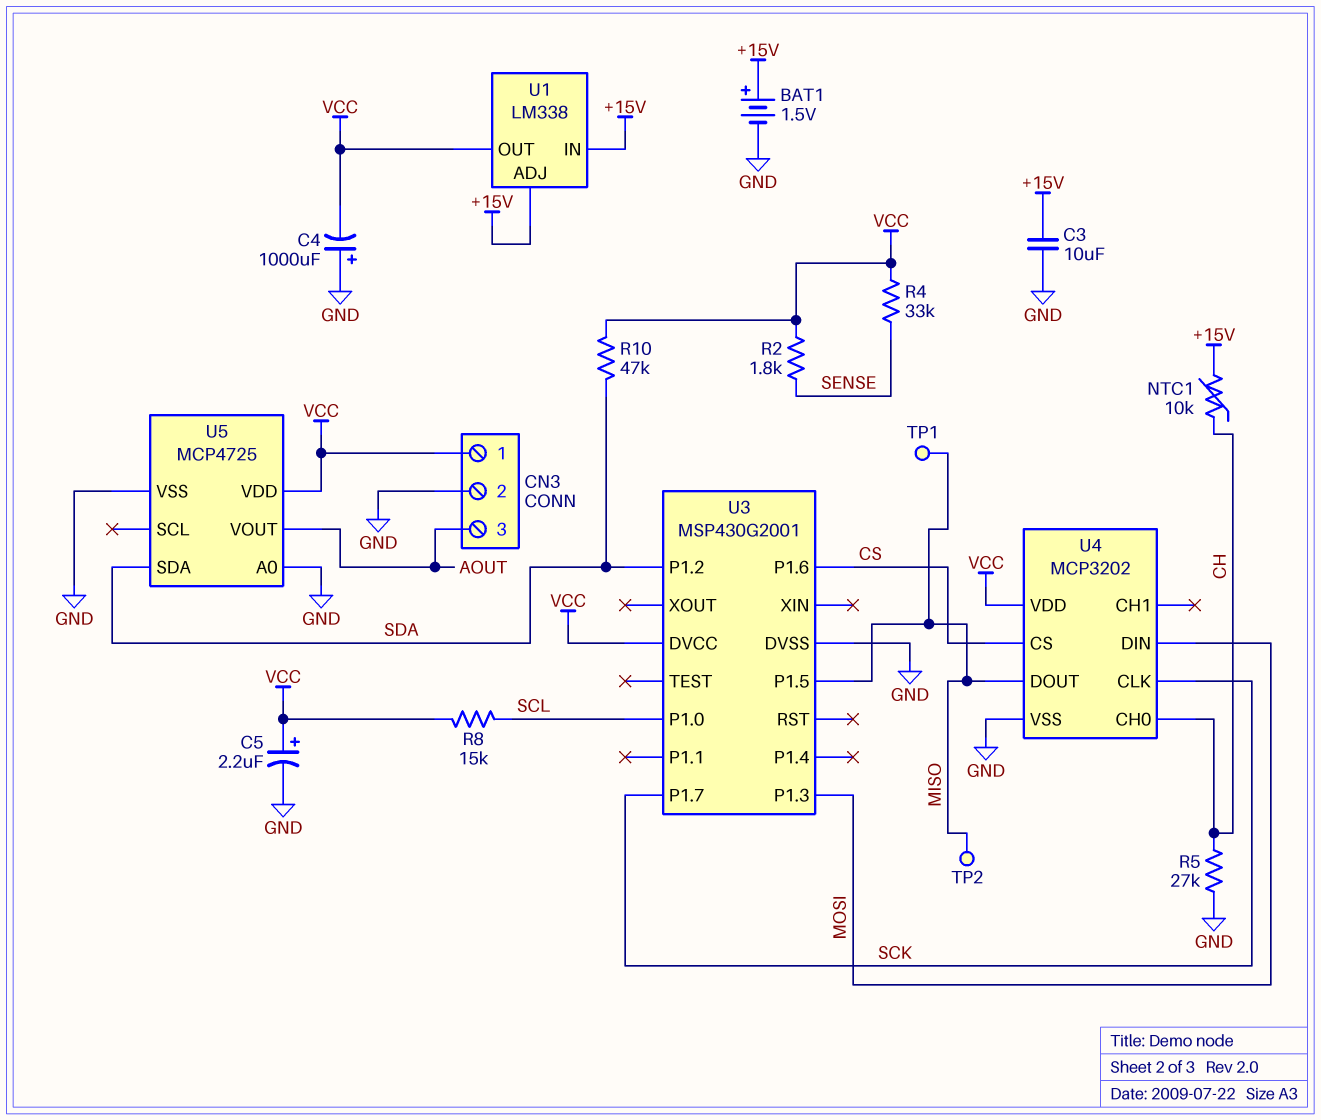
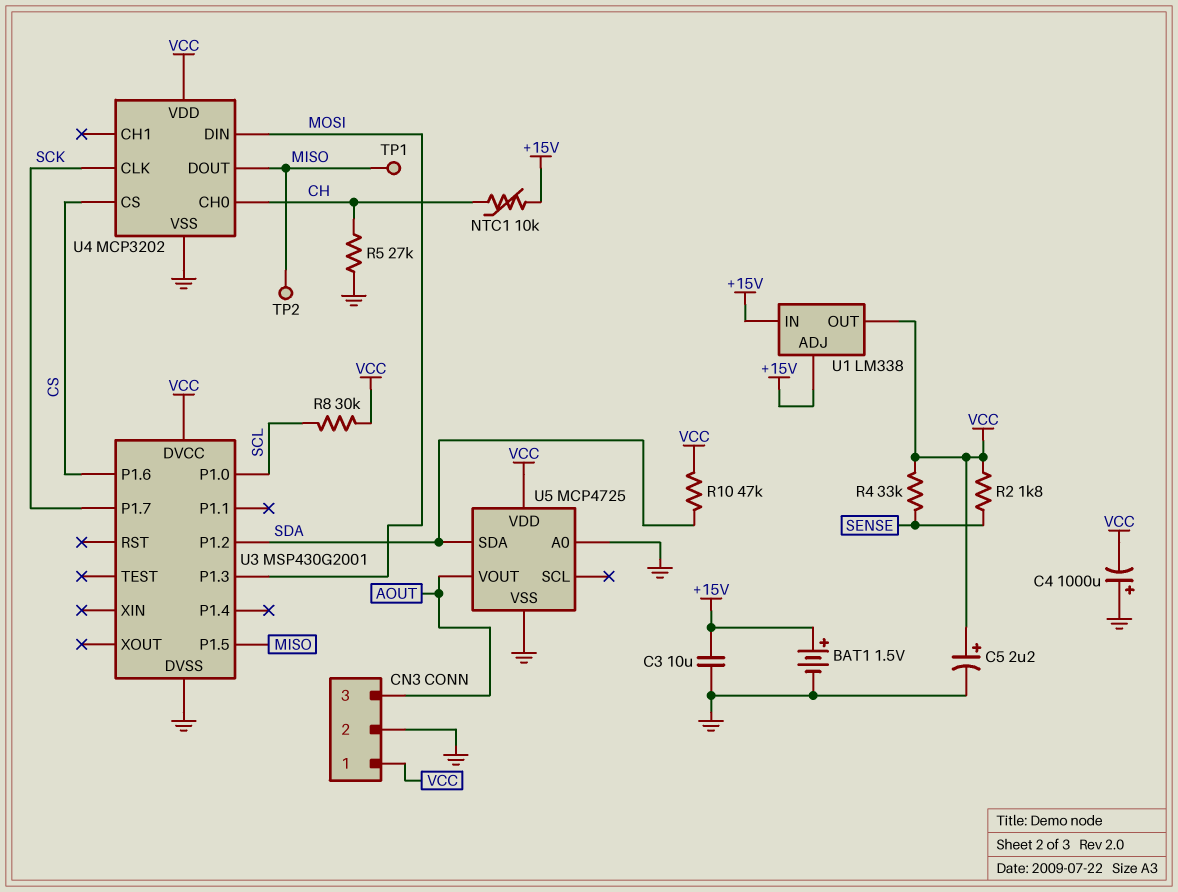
R8: 15k (SCL, VCC) -> 30k (SCL, VCC)

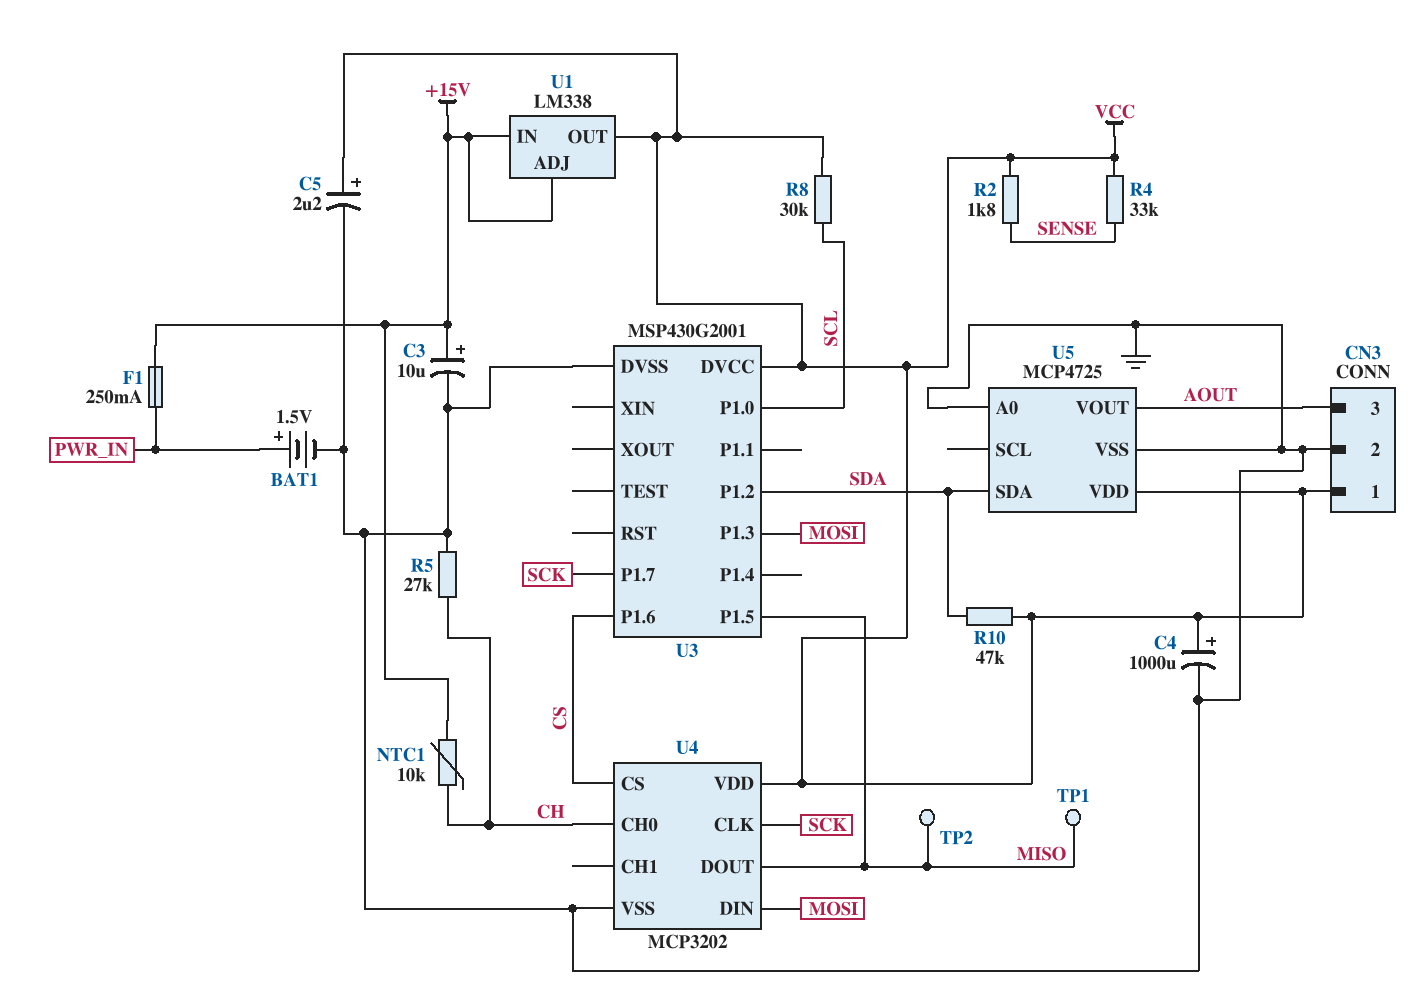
BAT1: 1.5V (plus +15V, minus GND) -> 1.5V (plus PWR_IN, minus GND)
C3: 10uF (+15V, GND) -> 10uF (plus +15V, minus GND)
C4: 1000uF (plus GND, minus VCC) -> 1000uF (plus VCC, minus GND)
F1: none -> 250mA (+15V, PWR_IN)

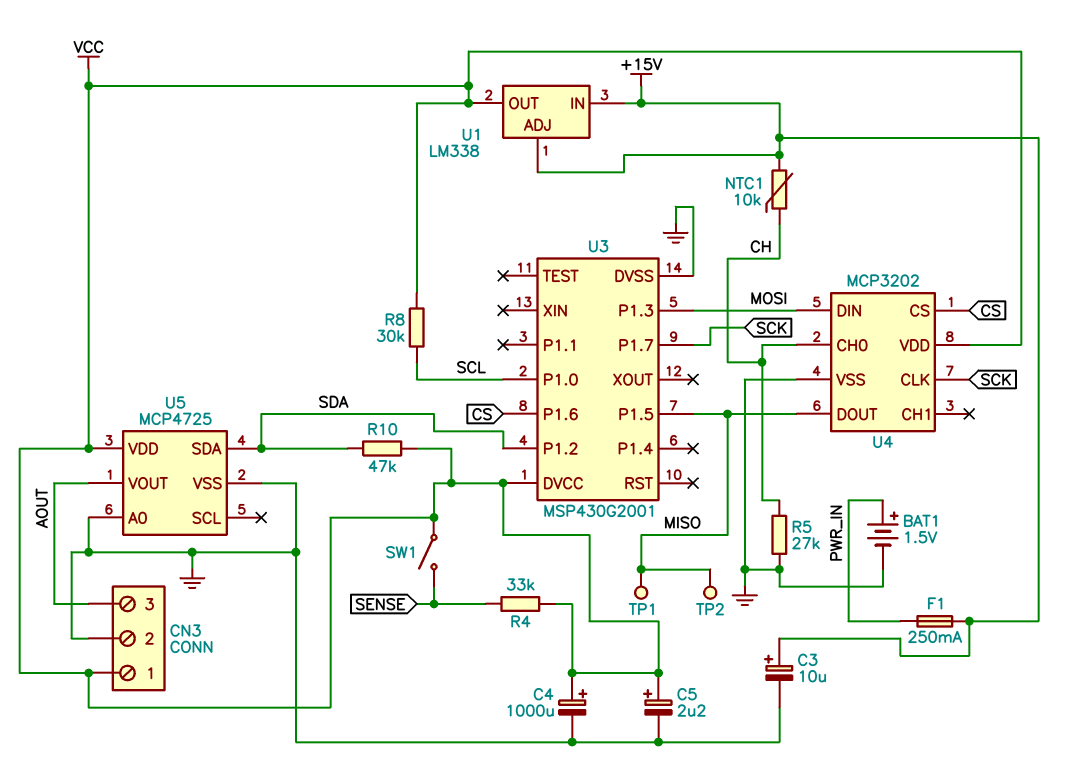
R2: 1.8k (SENSE, VCC) -> none
SW1: none -> switch (SENSE, VCC)

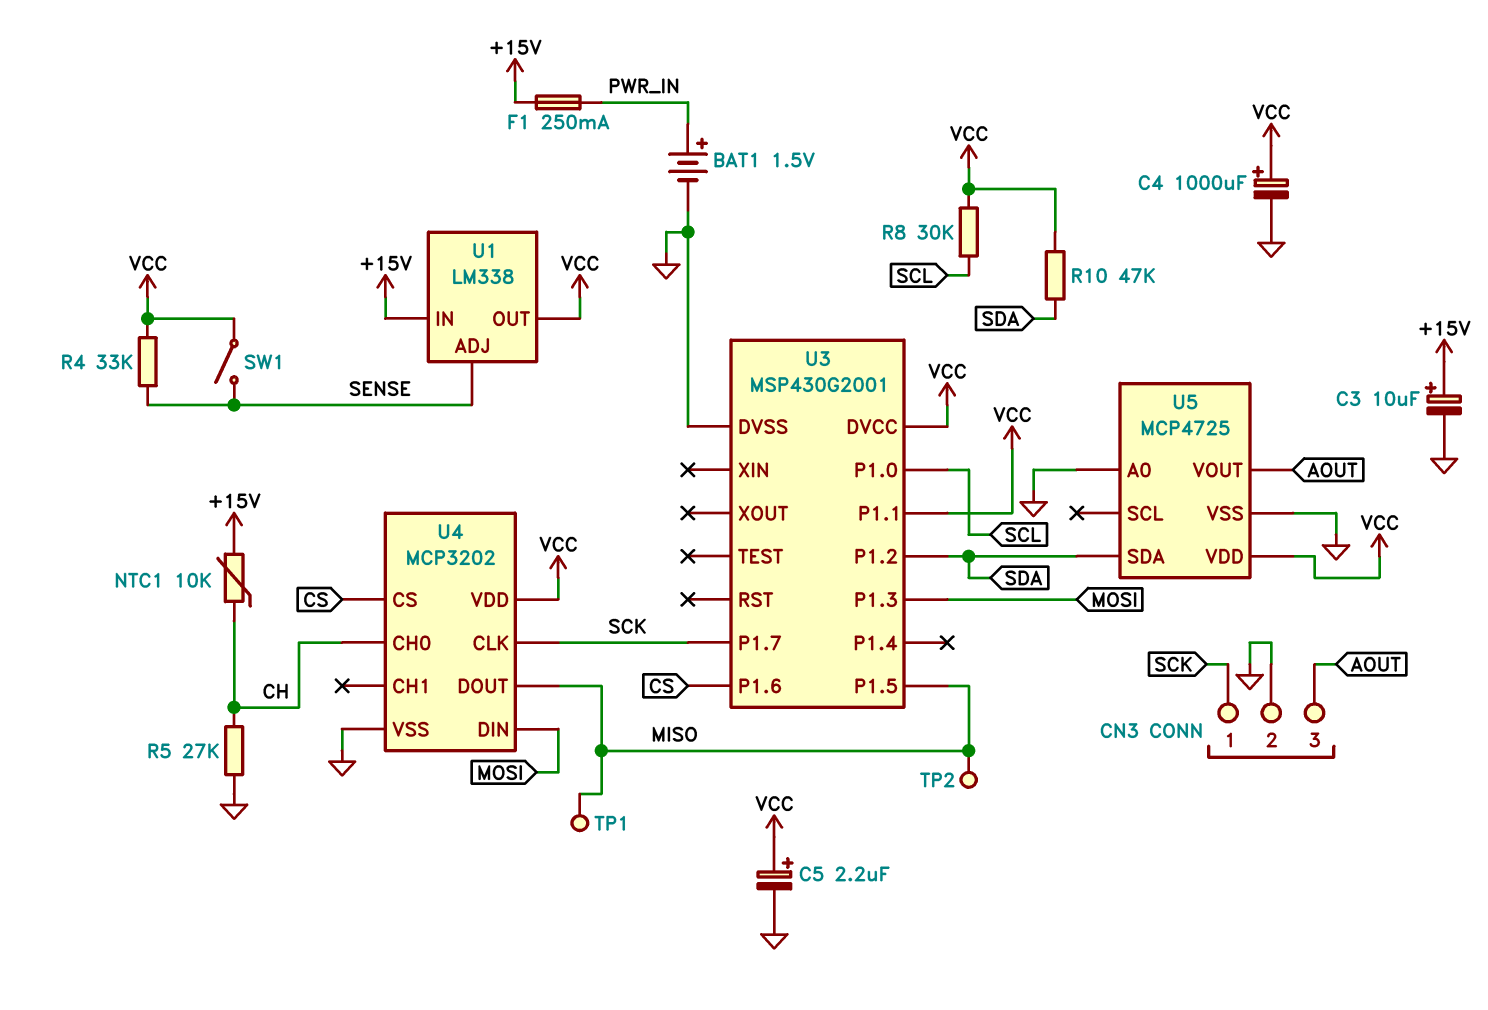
CN3 pin 1: VCC -> SCK
U1 pin ADJ: +15V -> SENSE
U3 pin P1.1: none -> VCC

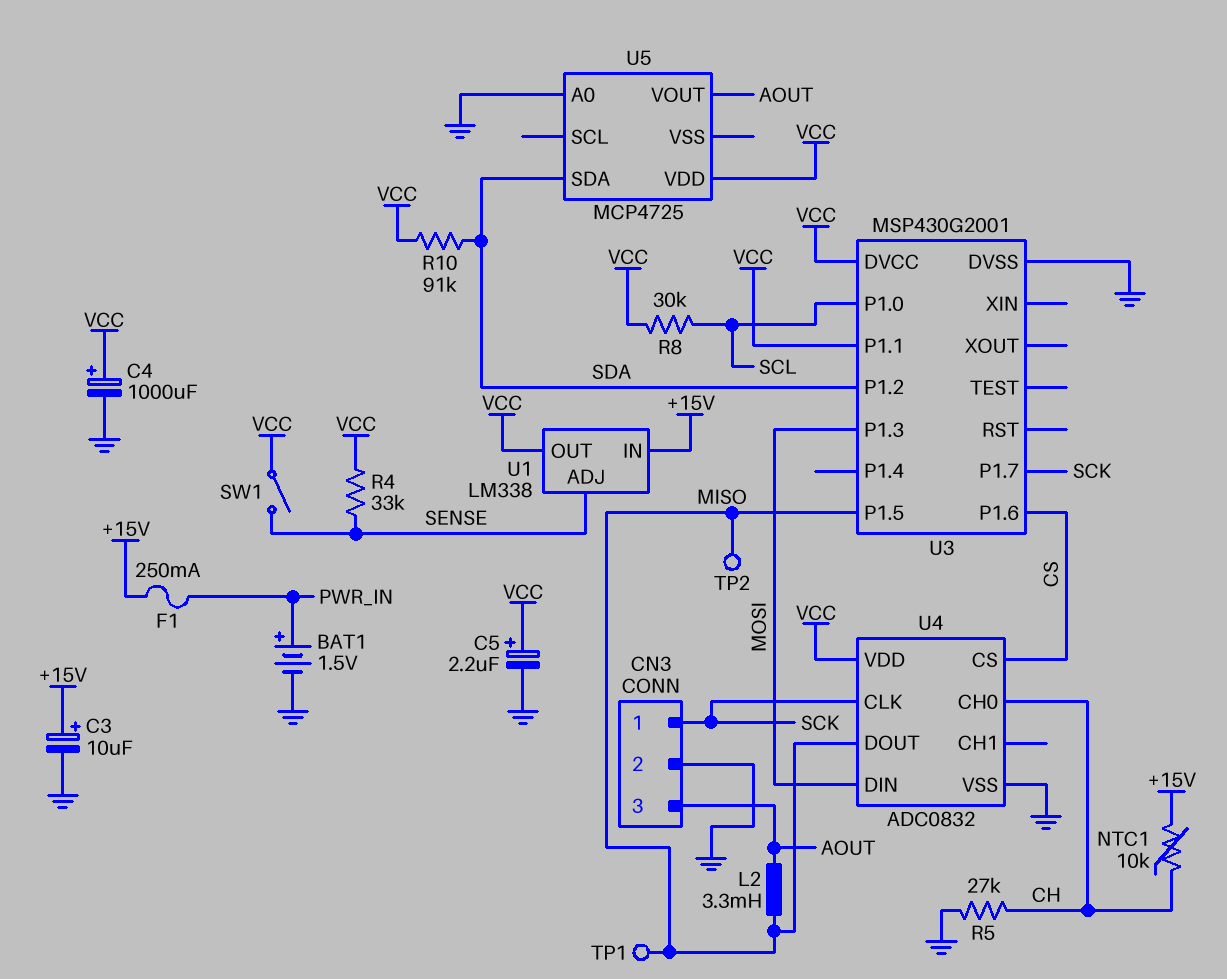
L2: none -> 3.3mH (AOUT, MISO)
R10: 47k (SDA, VCC) -> 91k (SDA, VCC)
U4: MCP3202 -> ADC0832
U5 pin VSS: GND -> none

